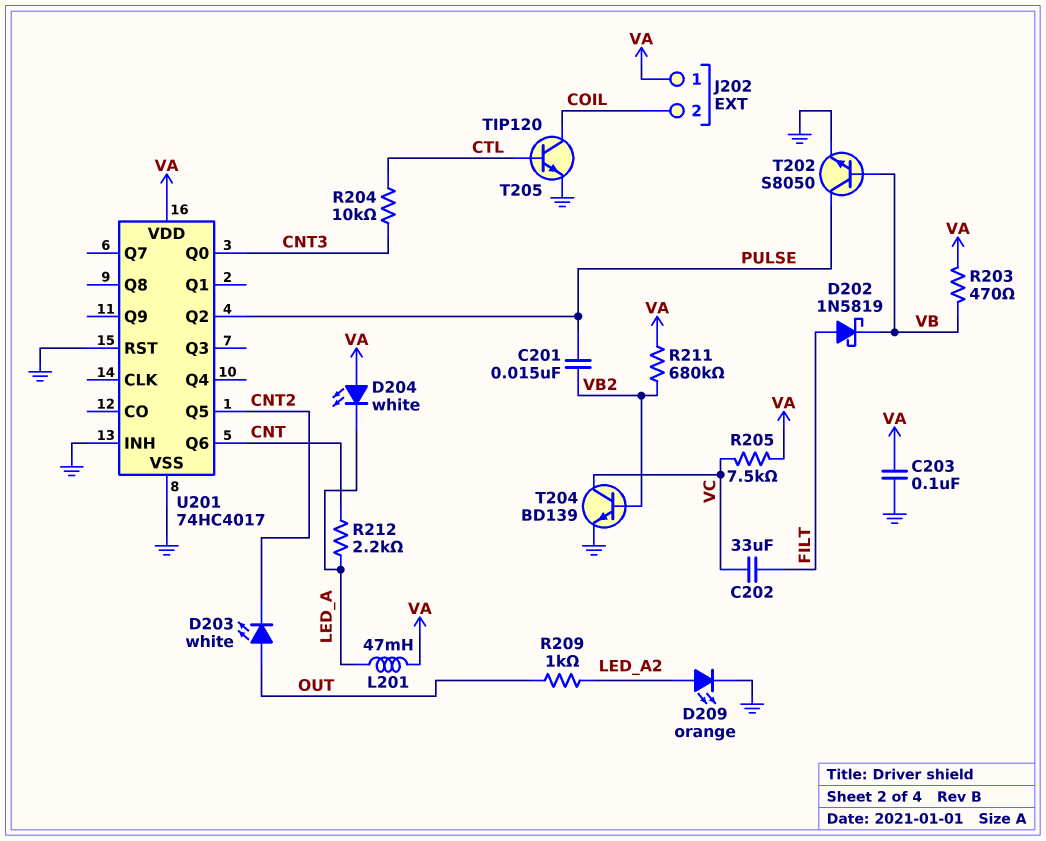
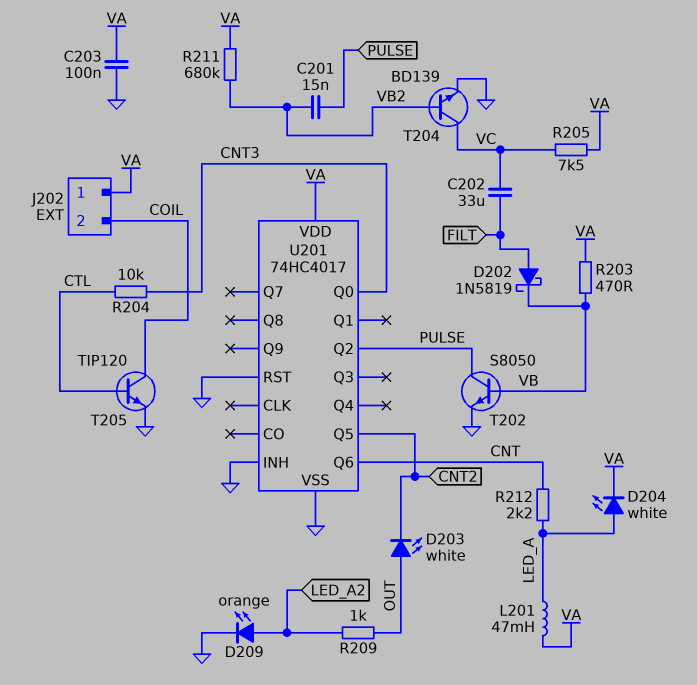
D204: LED white (A VA, K LED_A) -> LED white (A LED_A, K VA)

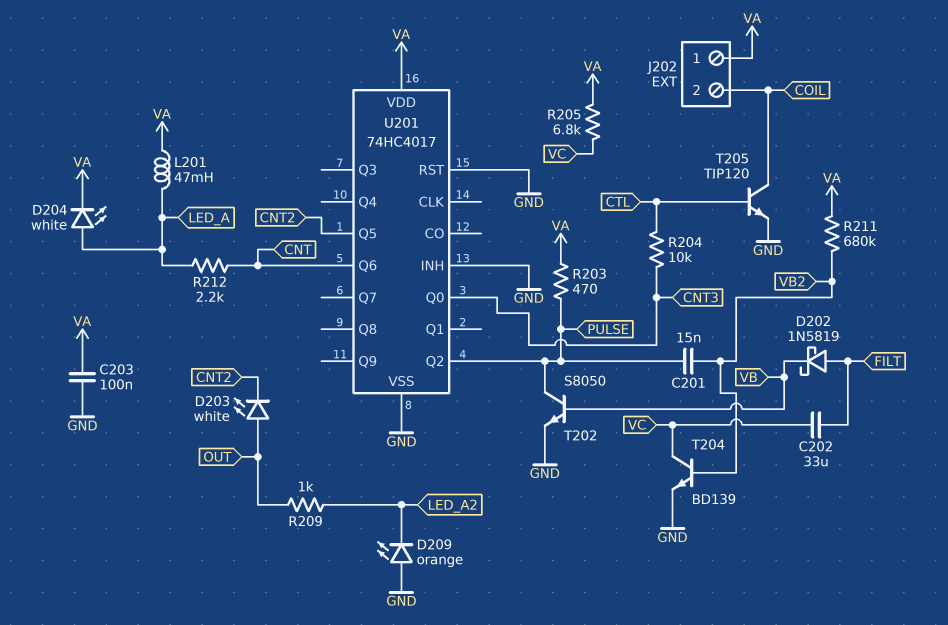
D209: LED orange (A LED_A2, K GND) -> LED orange (A GND, K LED_A2)
R203: 470 (VA, VB) -> 470 (PULSE, VA)
R205: 7.5k (VA, VC) -> 6.8k (VA, VC)

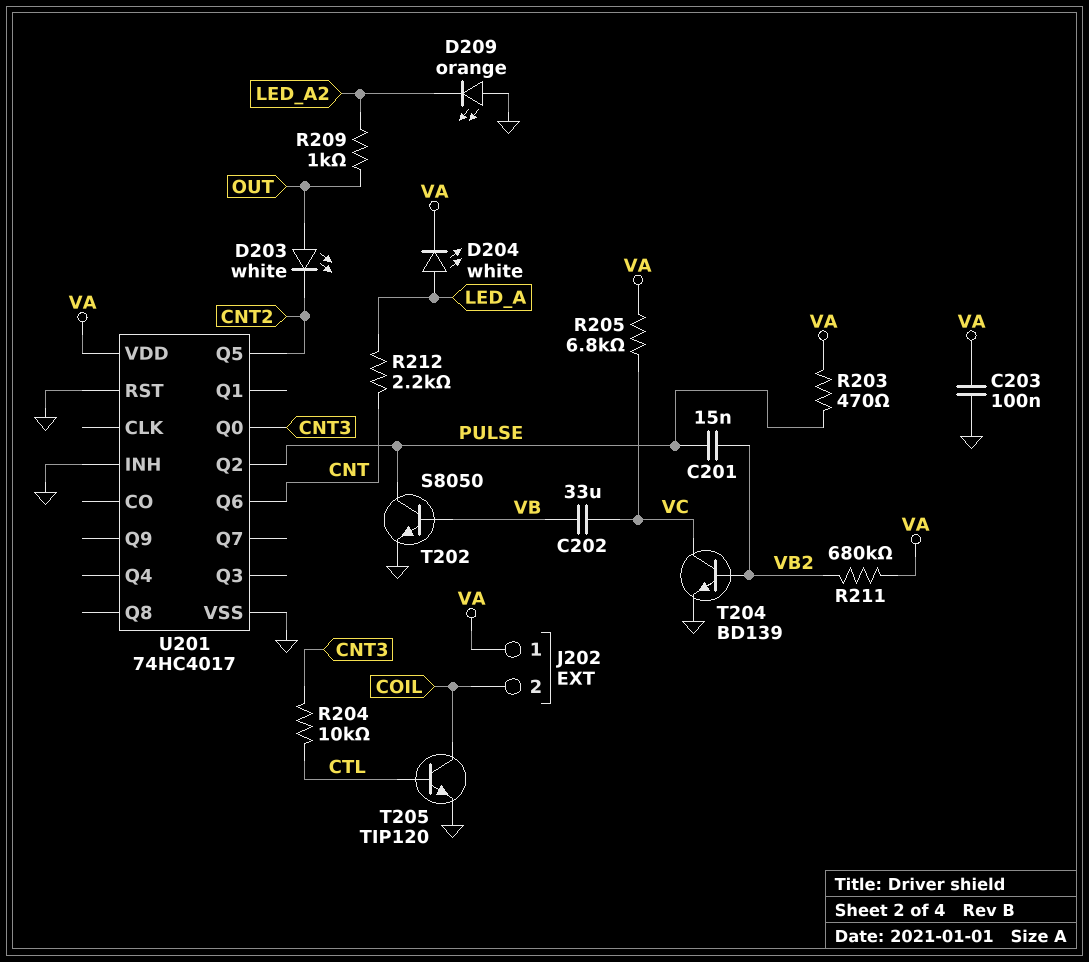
C202: 33uF (FILT, VC) -> 33uF (VB, VC)
D202: schottky 1N5819 (A FILT, K VB) -> none
L201: 47mH (LED_A, VA) -> none

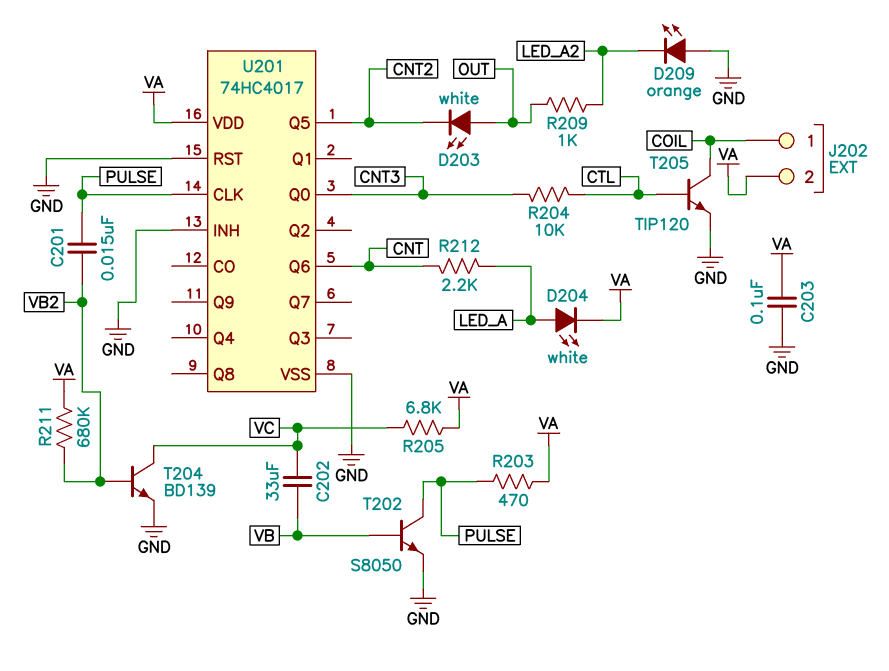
J202 pin 1: VA -> COIL
J202 pin 2: COIL -> VA
U201 pin CLK: none -> PULSE
U201 pin Q2: PULSE -> none

